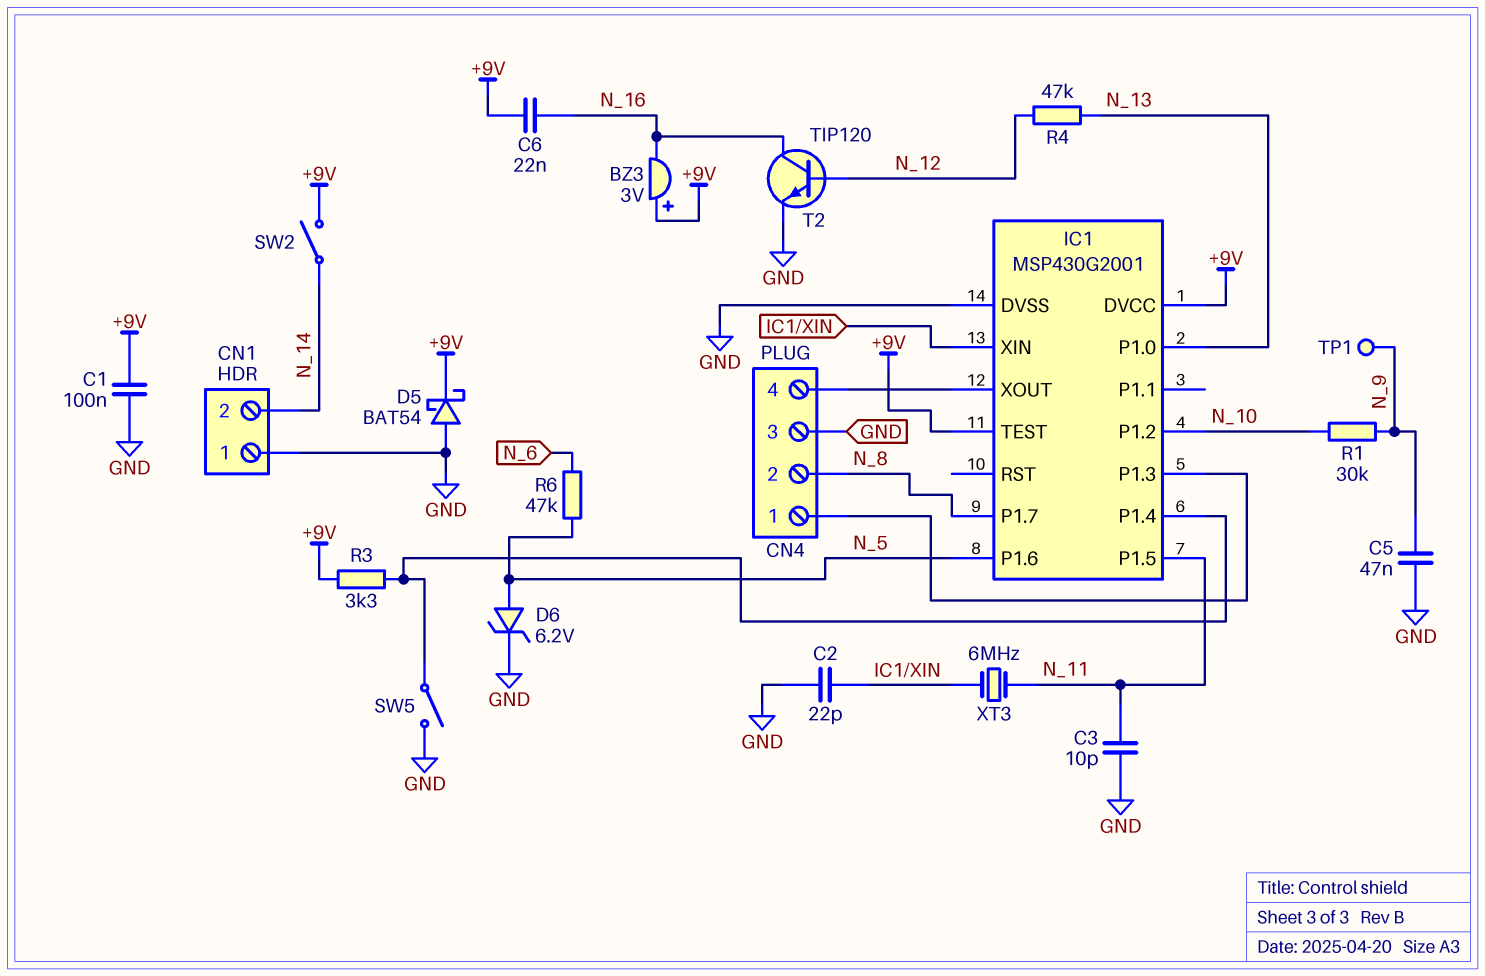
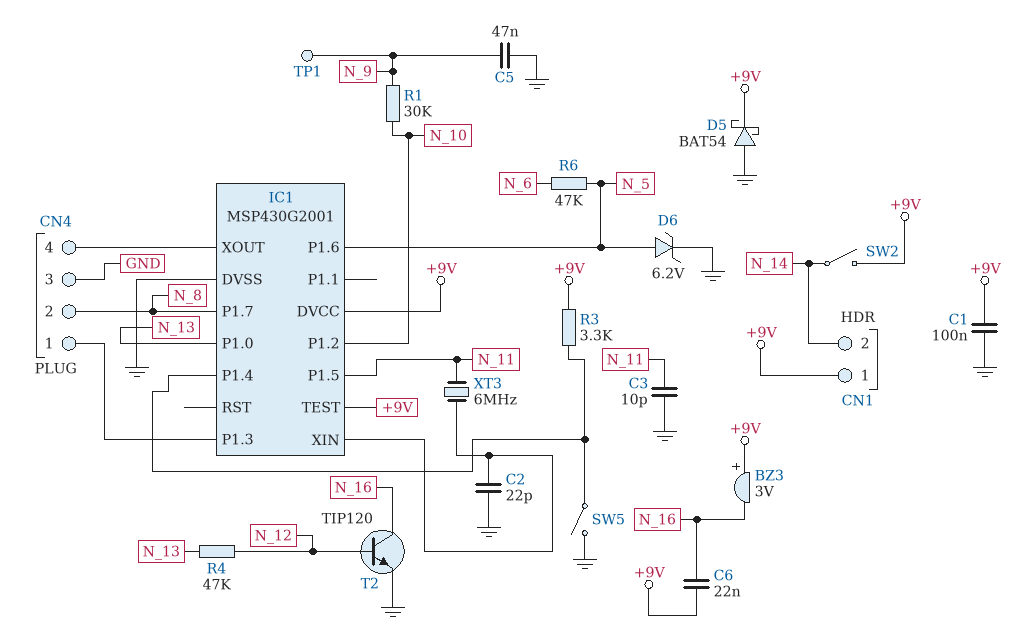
CN1 pin 1: GND -> +9V

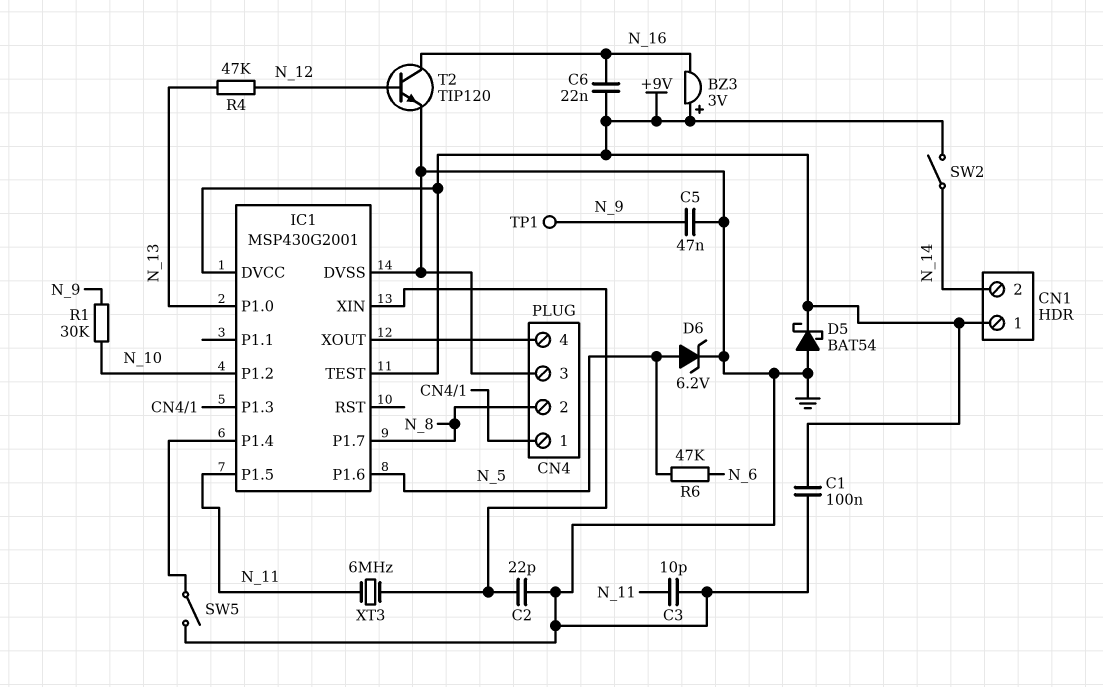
R3: 3.3k (+9V, IC1/P1.4) -> none

